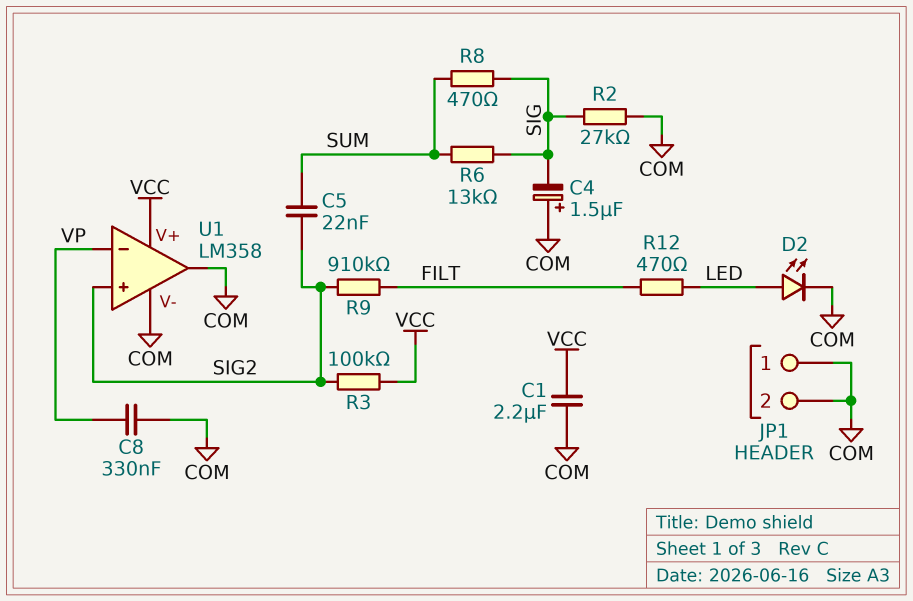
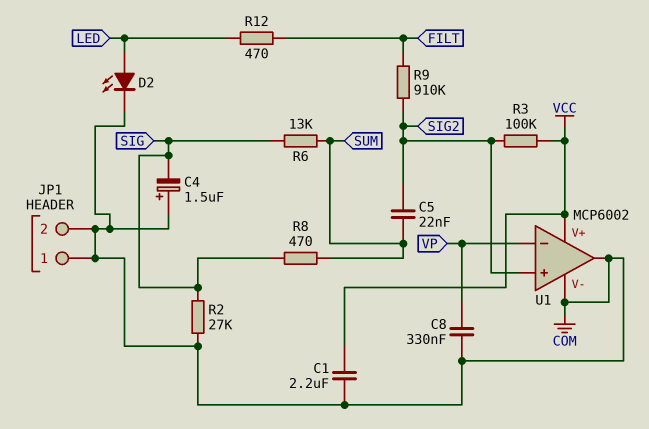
U1: LM358 -> MCP6002

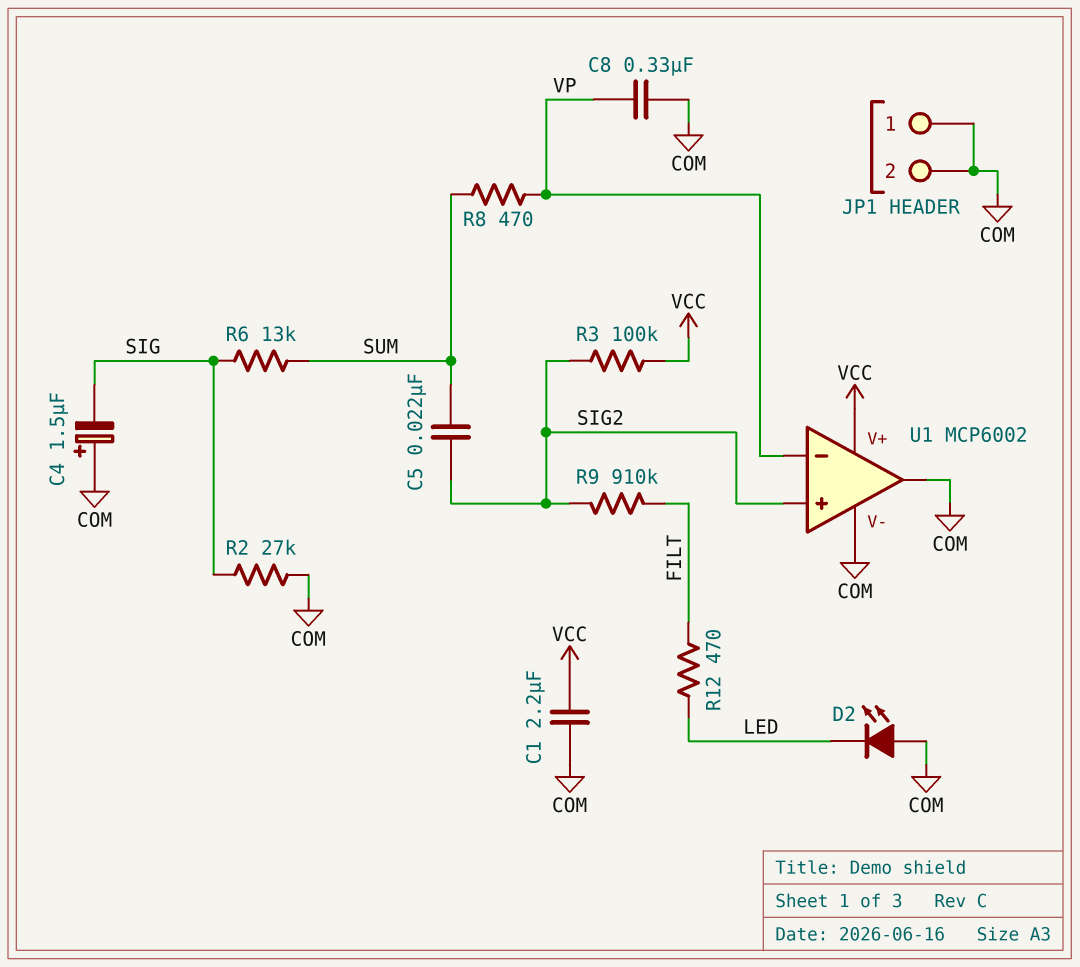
D2: LED (A LED, K COM) -> LED (A COM, K LED)
R8: 470 (SIG, SUM) -> 470 (SUM, VP)

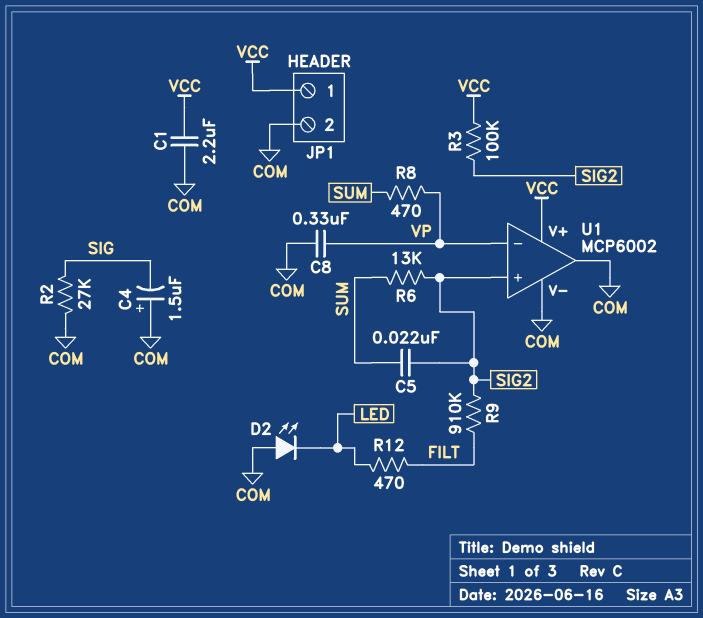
JP1 pin 1: COM -> VCC
R6: 13k (SIG, SUM) -> 13k (SIG2, SUM)

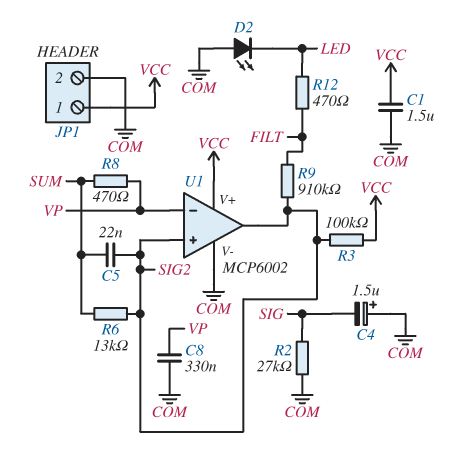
C1: 2.2uF (COM, VCC) -> 1.5uF (COM, VCC)
U1 pin out: COM -> SIG2

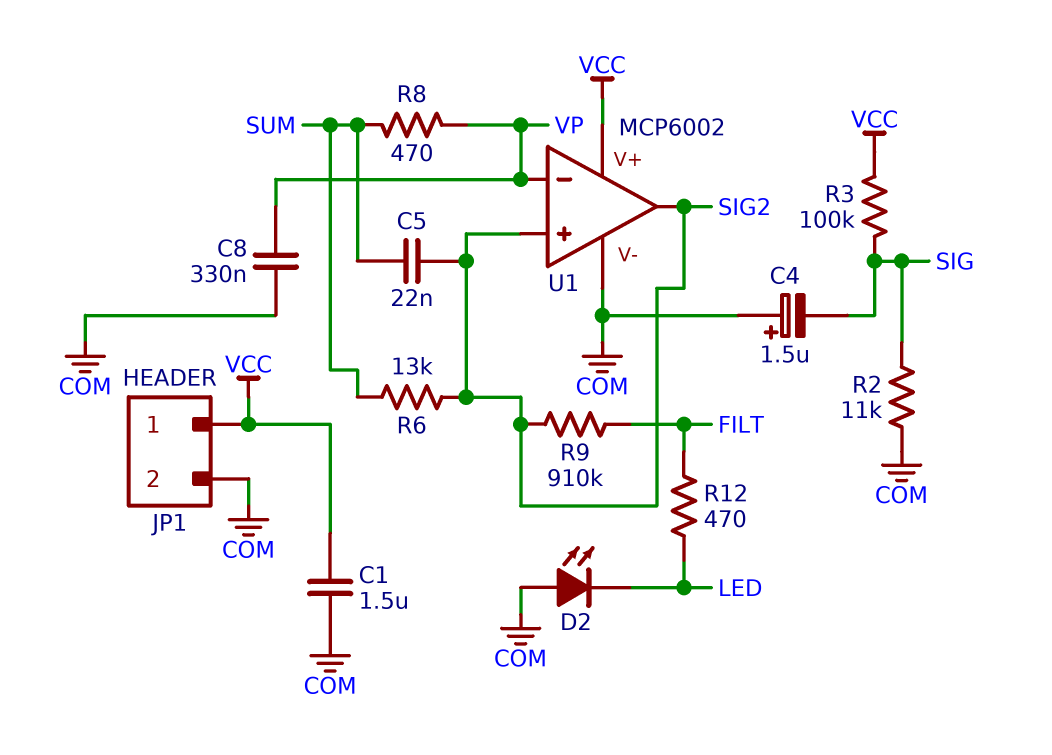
R2: 27k (COM, SIG) -> 11k (COM, SIG)
R3: 100k (SIG2, VCC) -> 100k (SIG, VCC)

